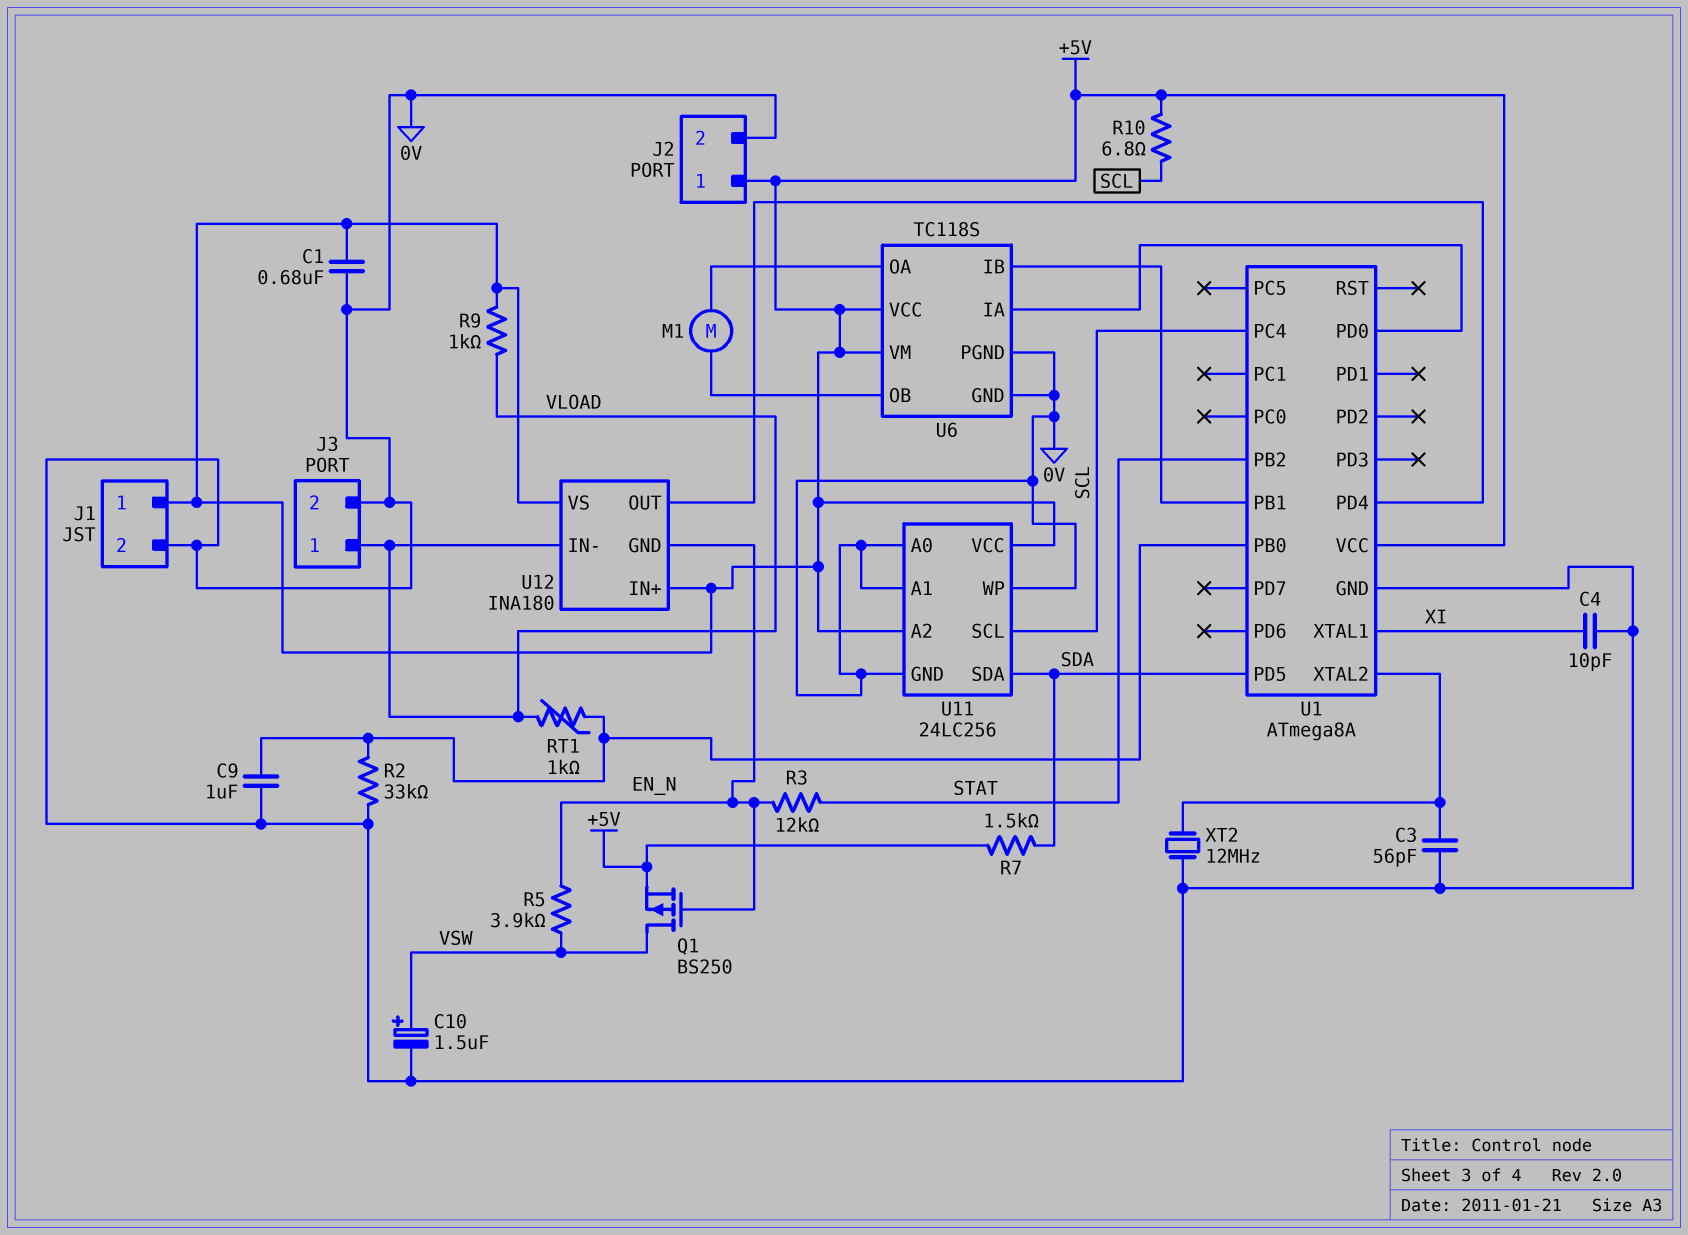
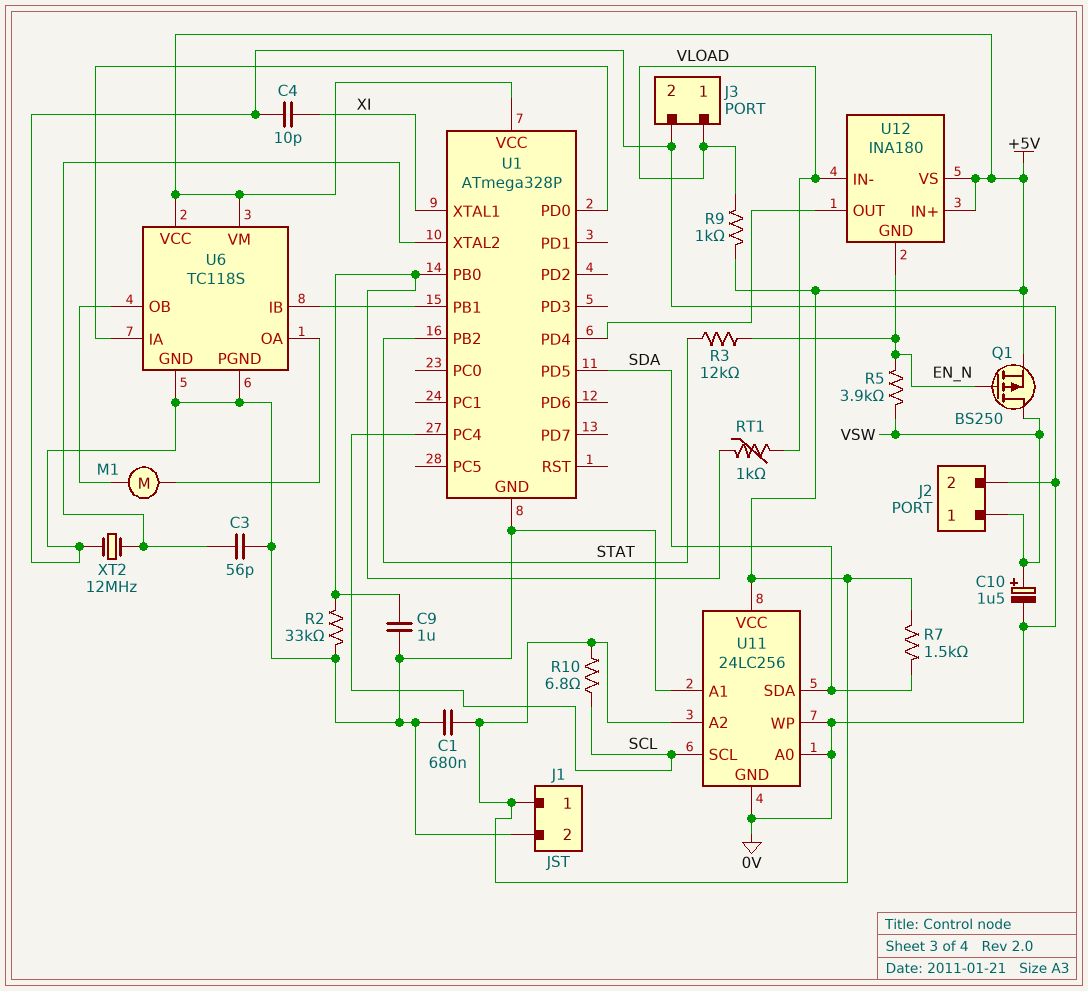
J2 pin 1: +5V -> VSW
U1: ATmega8A -> ATmega328P

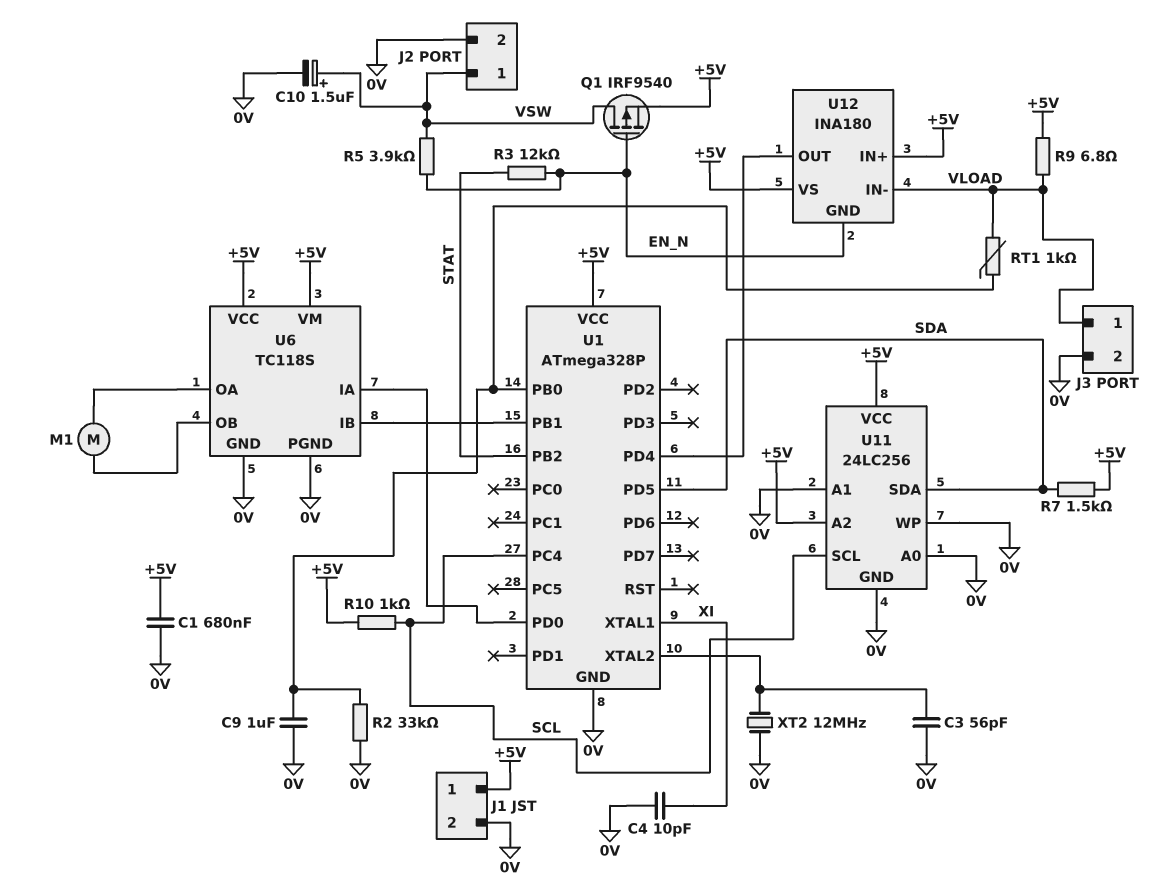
Q1: PMOS BS250 (G EN_N, D VSW, S +5V) -> PMOS IRF9540 (G EN_N, D VSW, S +5V)
R9: 1k (+5V, VLOAD) -> 6.8 (+5V, VLOAD)
R10: 6.8 (+5V, SCL) -> 1k (+5V, SCL)

